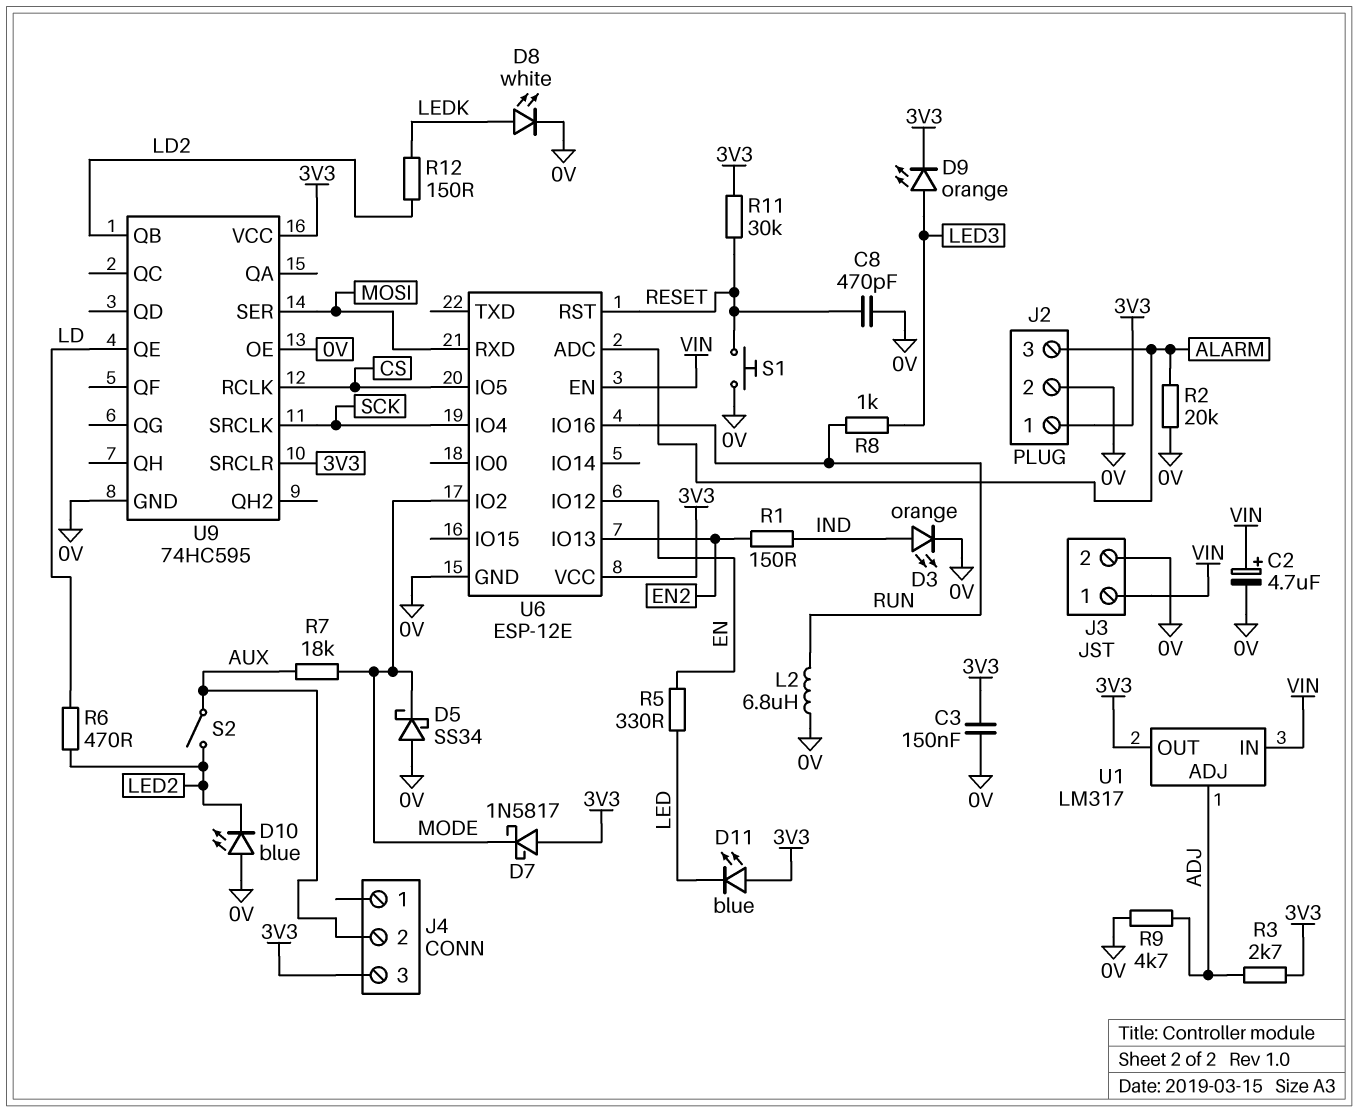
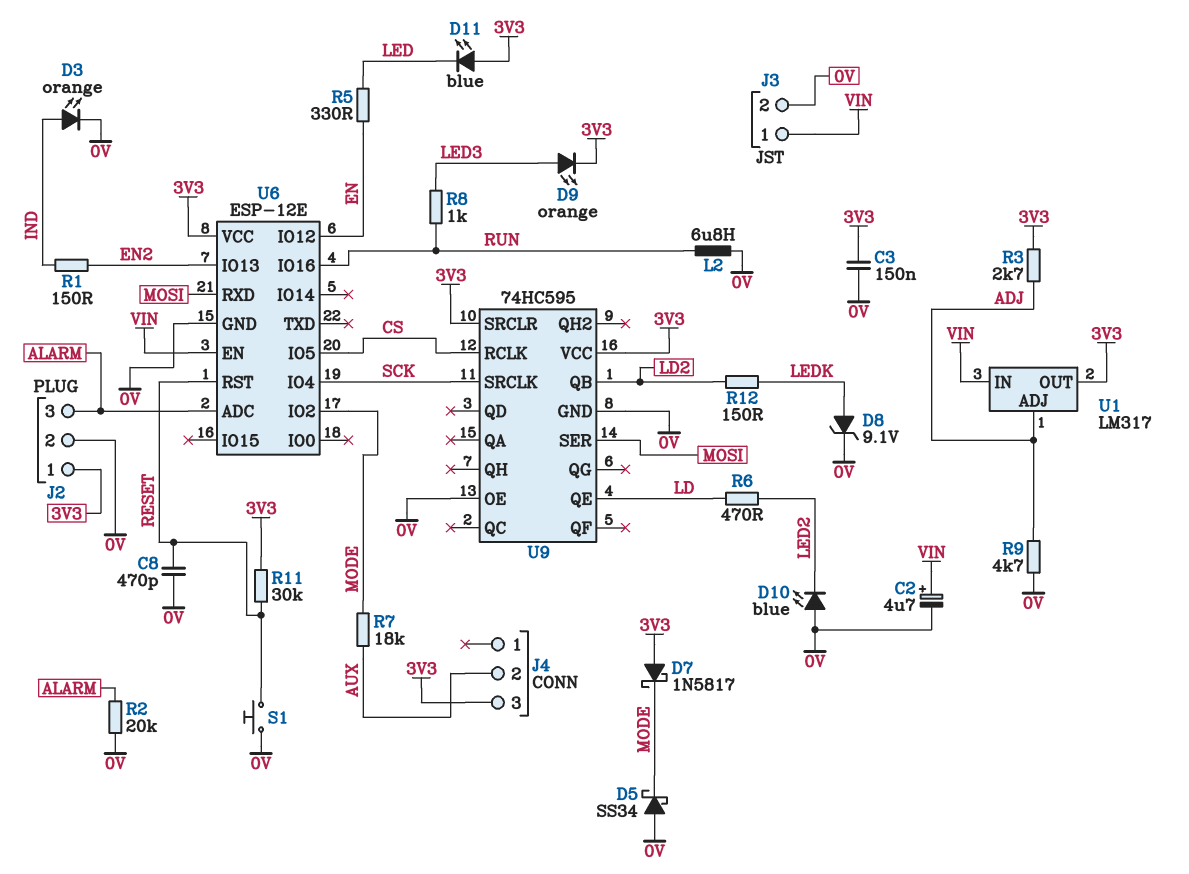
D8: LED white (A LEDK, K 0V) -> zener 9.1V (A LEDK, K 0V)
S2: switch (AUX, LED2) -> none

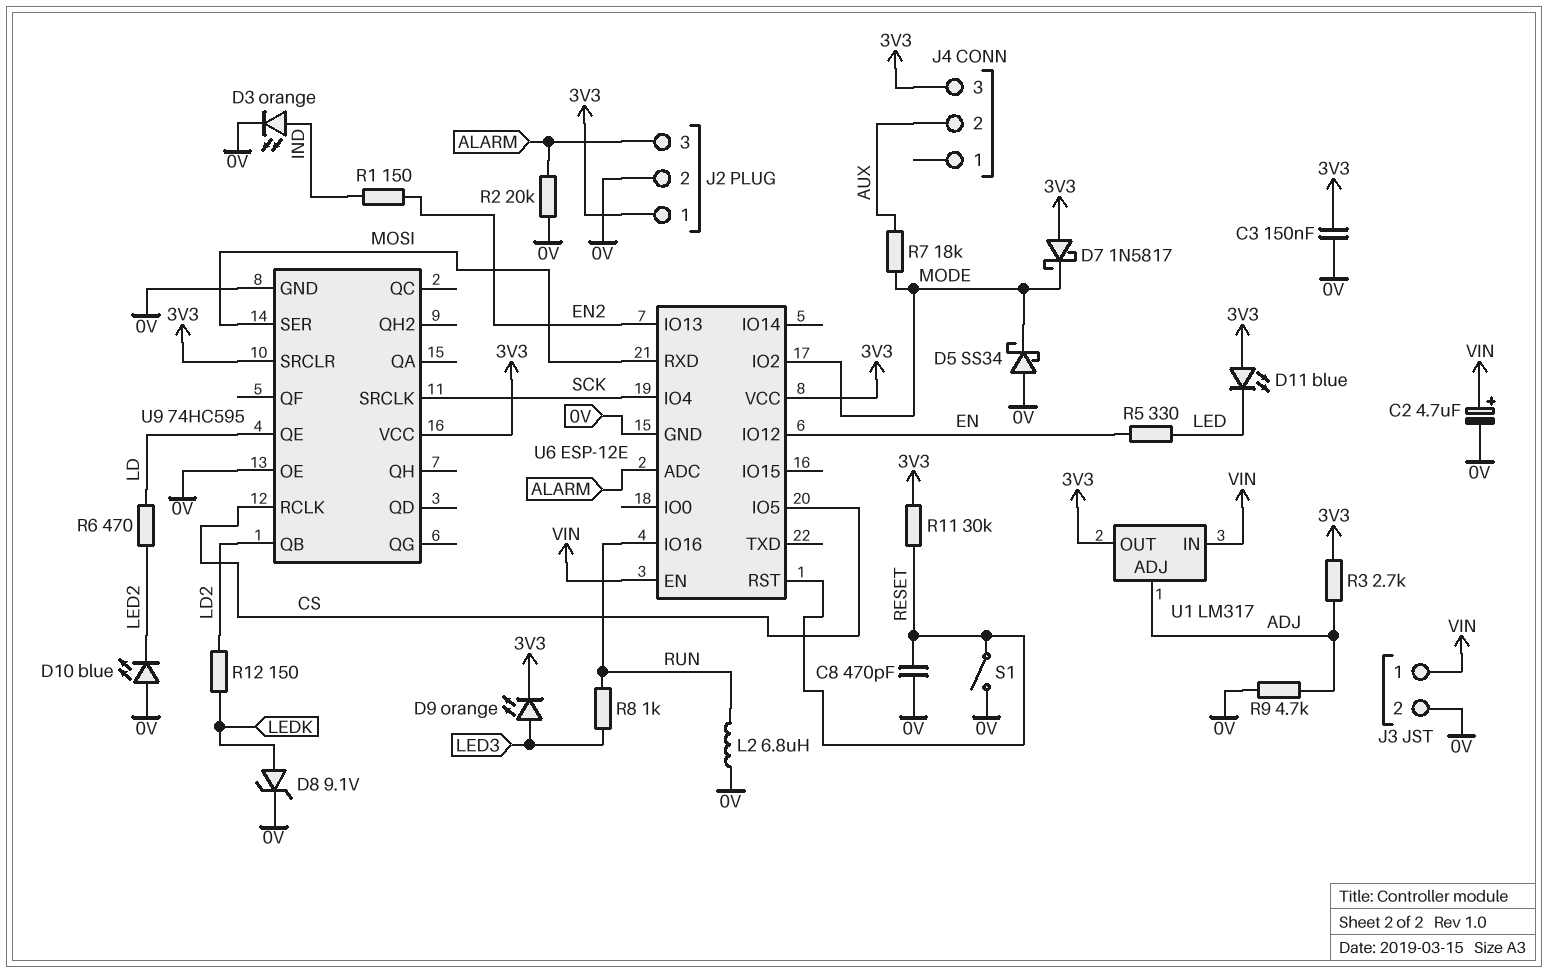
S1: button (0V, RESET) -> switch (0V, RESET)

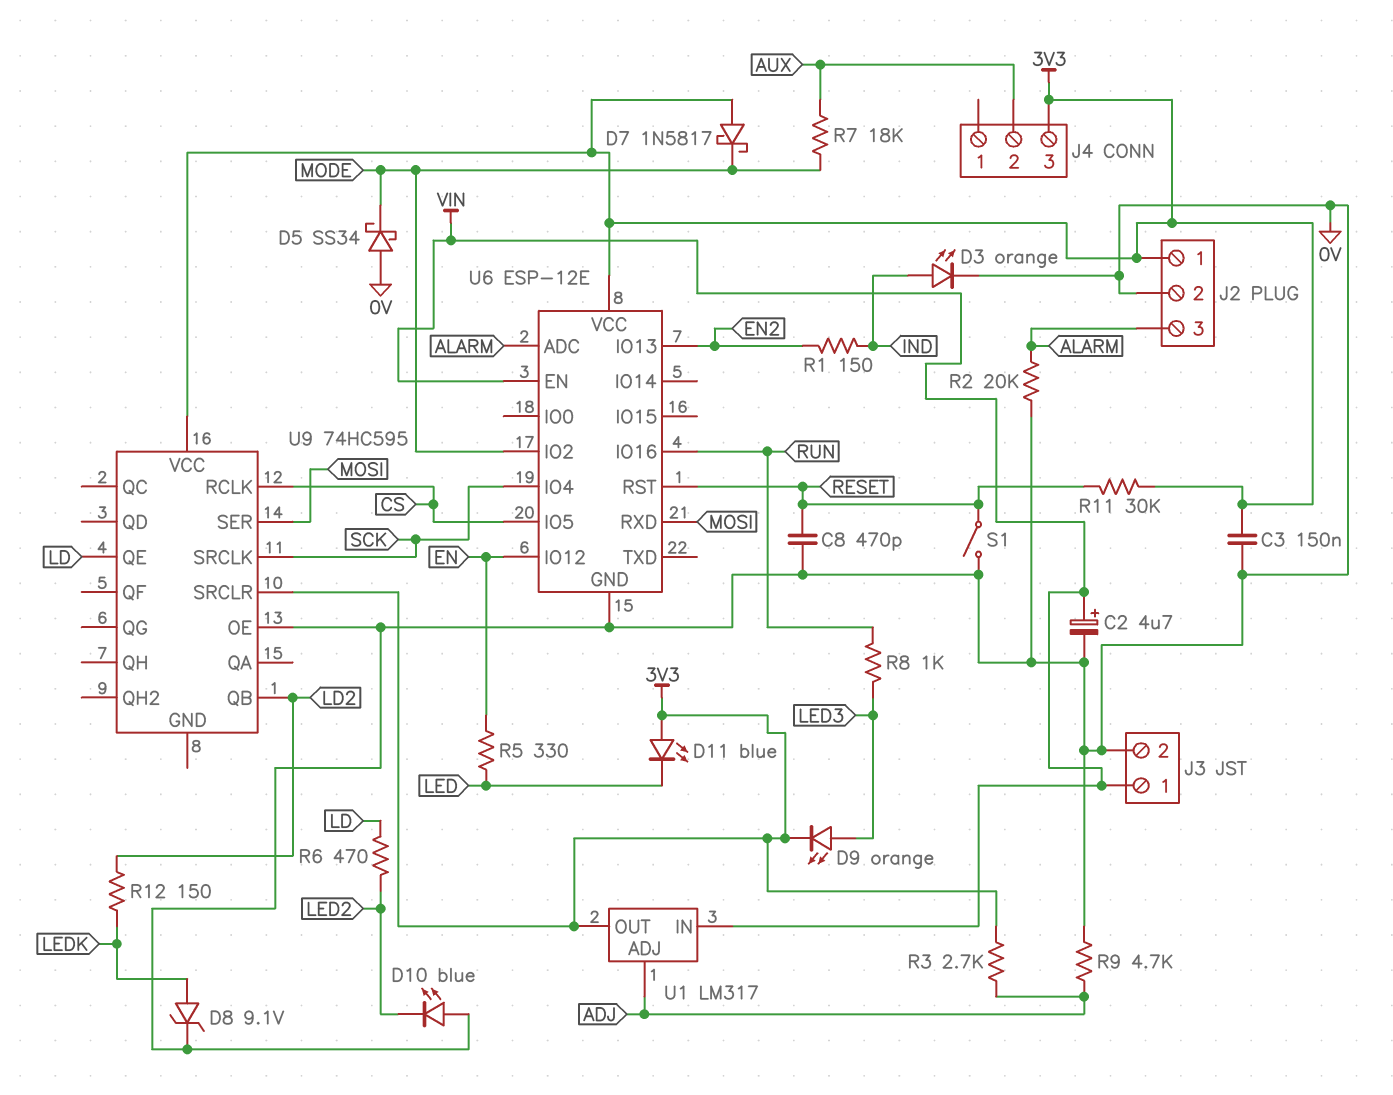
L2: 6.8uH (0V, RUN) -> none
U9 pin GND: 0V -> none

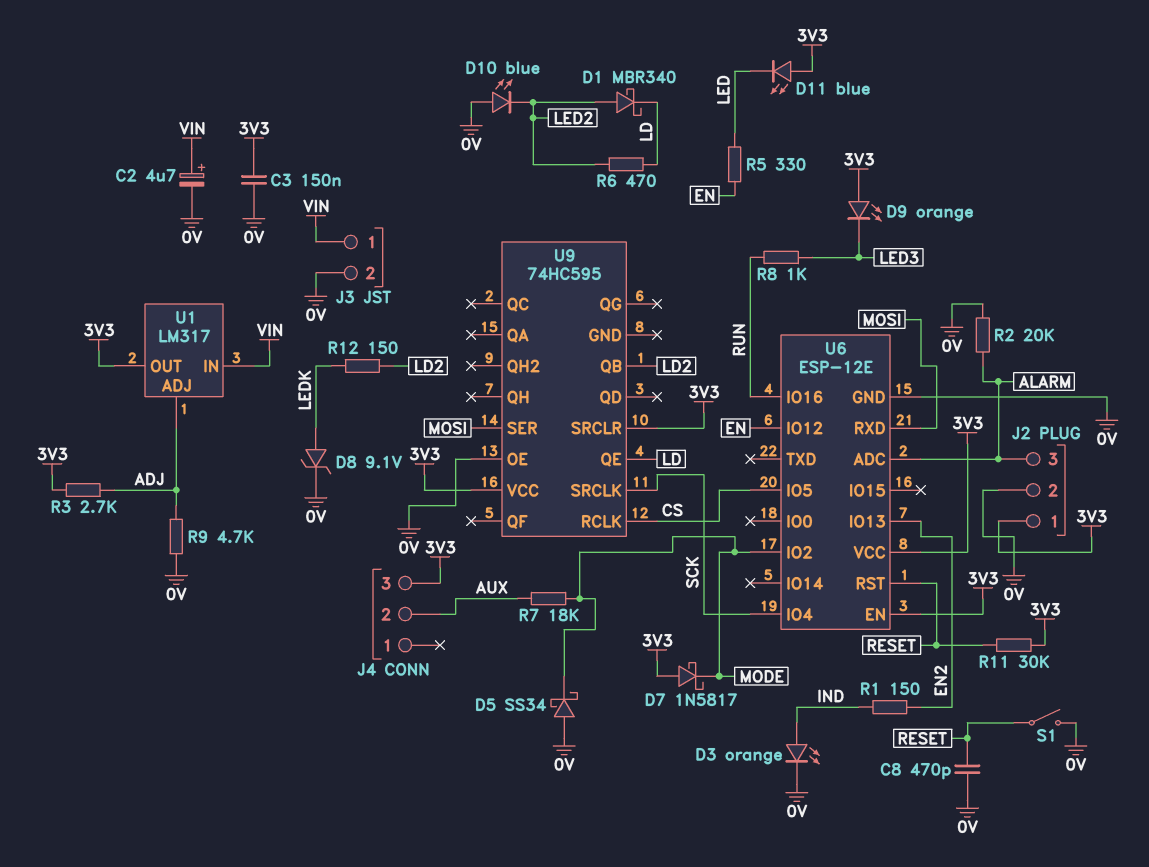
D1: none -> schottky MBR340 (A LED2, K LD)
D9: LED orange (A LED3, K 3V3) -> LED orange (A 3V3, K LED3)
U6 pin EN: VIN -> 3V3

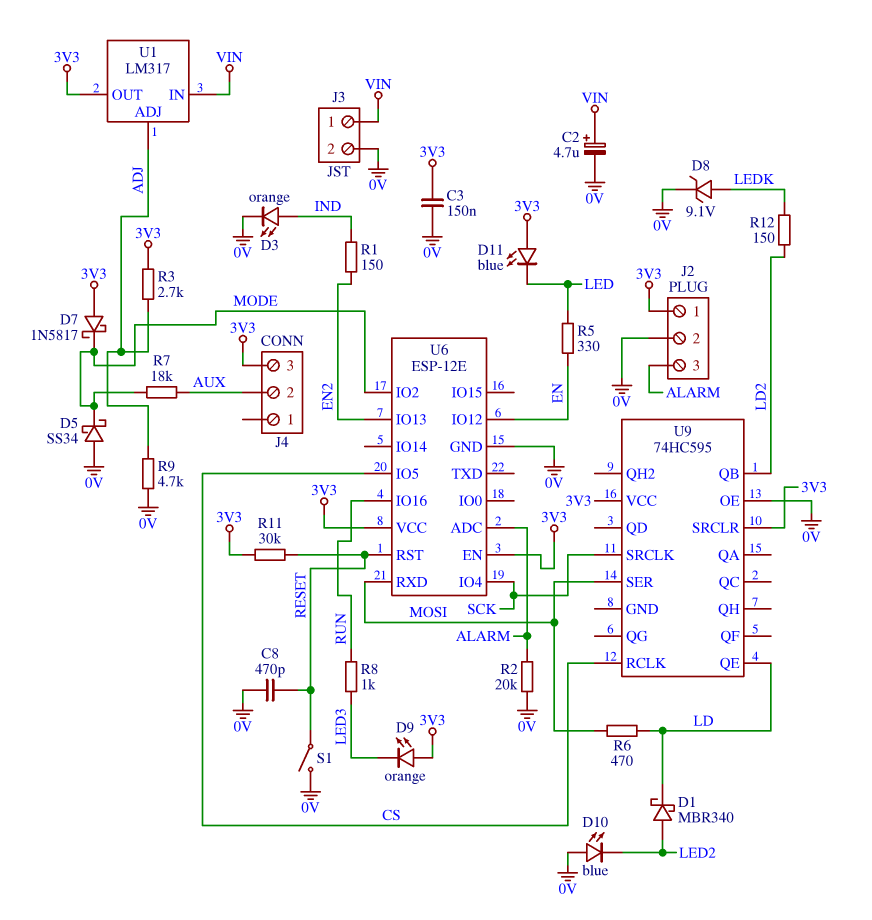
R6: 470 (LD, LED2) -> 470 (LD, MOSI)

